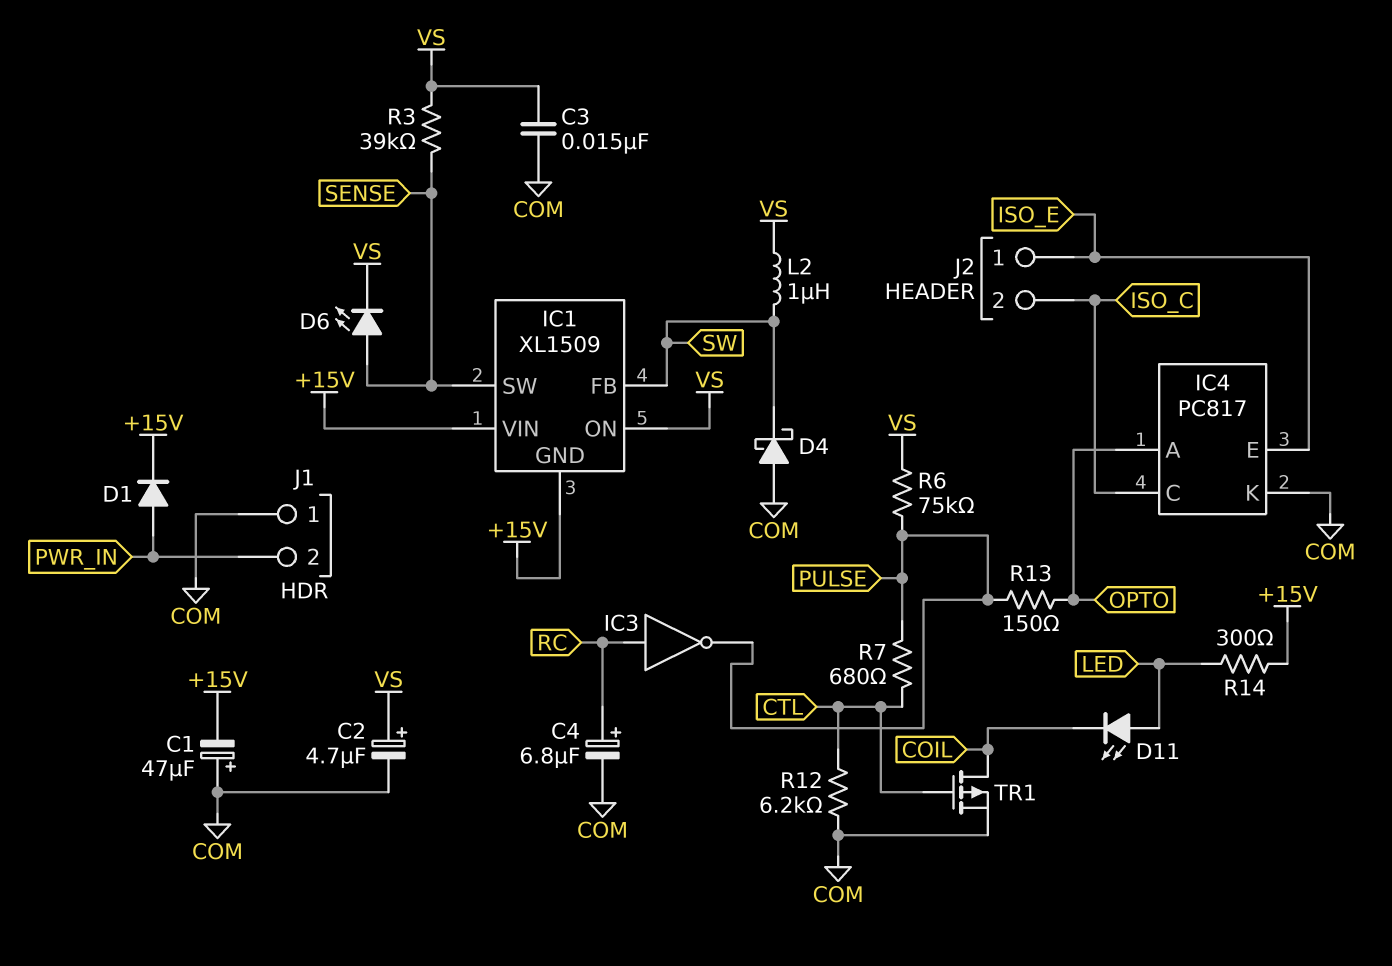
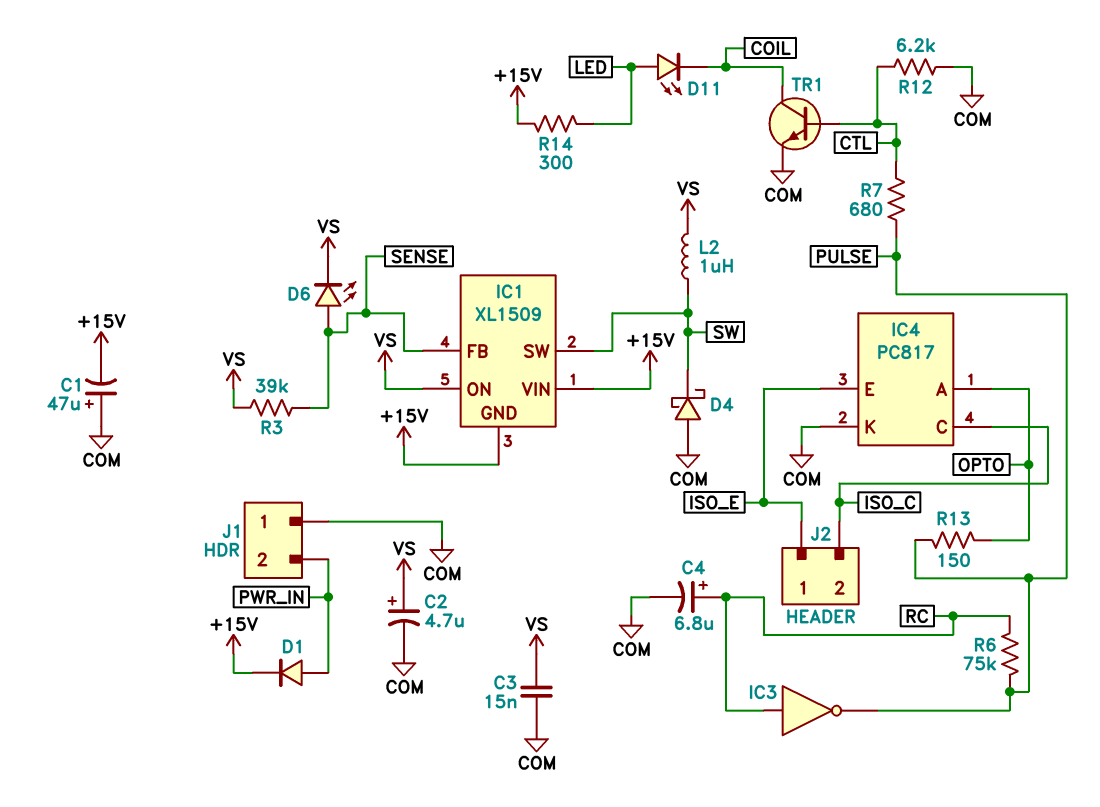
IC1 pin FB: SW -> SENSE
IC1 pin SW: SENSE -> SW
R6: 75k (PULSE, VS) -> 75k (PULSE, RC)
TR1: PMOS (G CTL, D COIL, S COM) -> NPN (B CTL, C COIL, E COM)

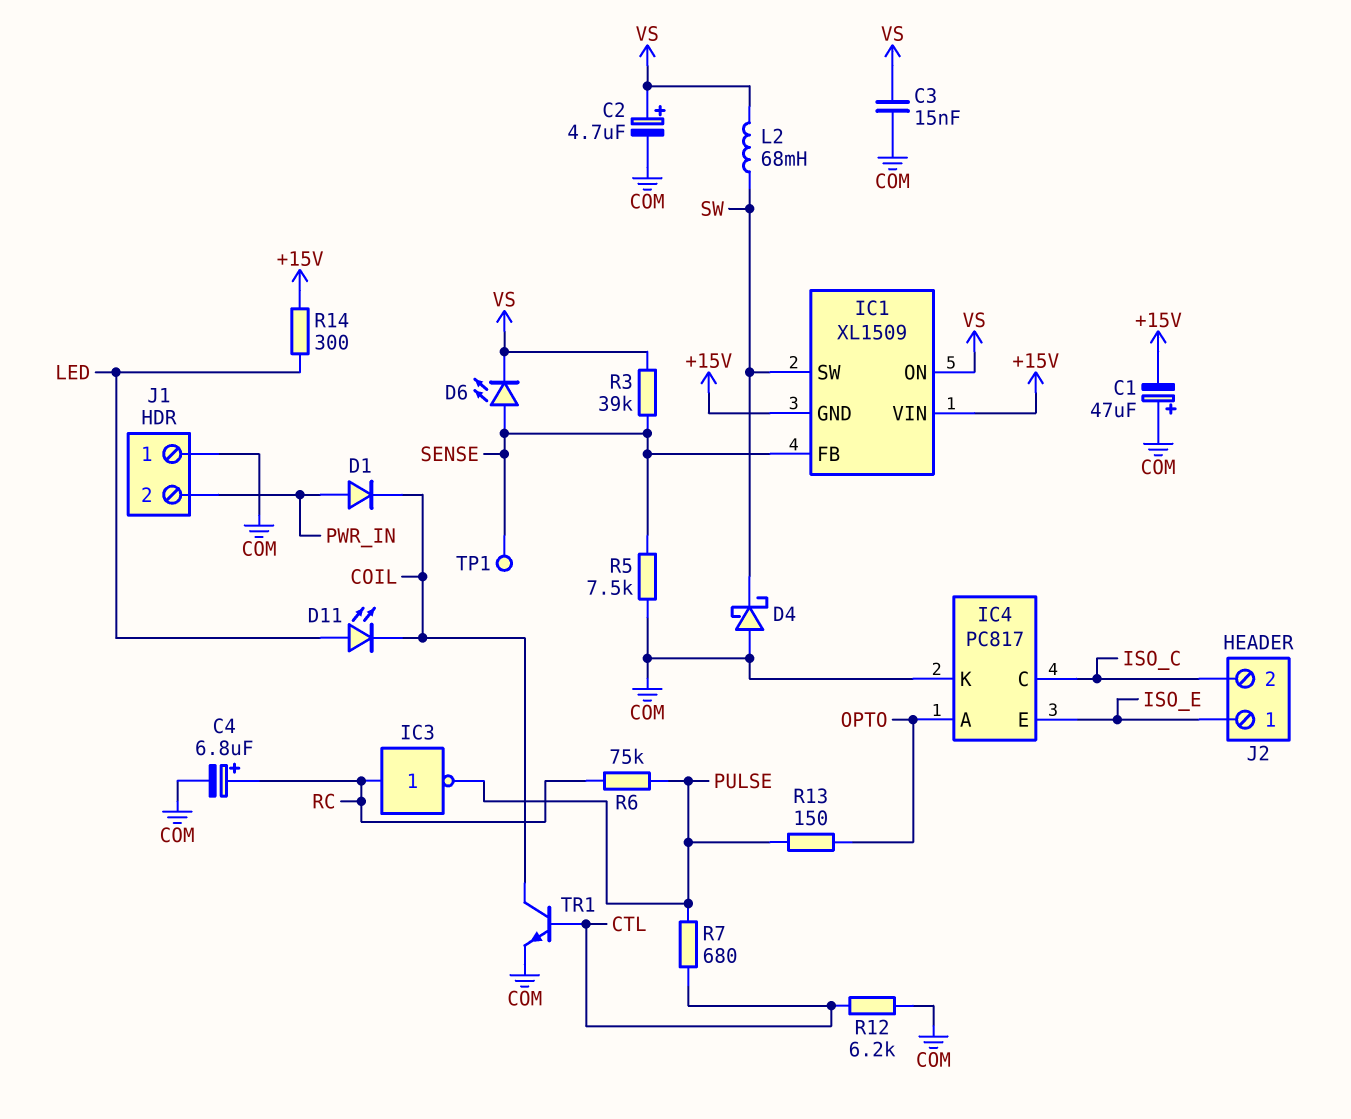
D1: diode (A PWR_IN, K +15V) -> diode (A PWR_IN, K COIL)
L2: 1uH (SW, VS) -> 68mH (SW, VS)
R5: none -> 7.5k (COM, SENSE)
TP1: none -> test point (SENSE)

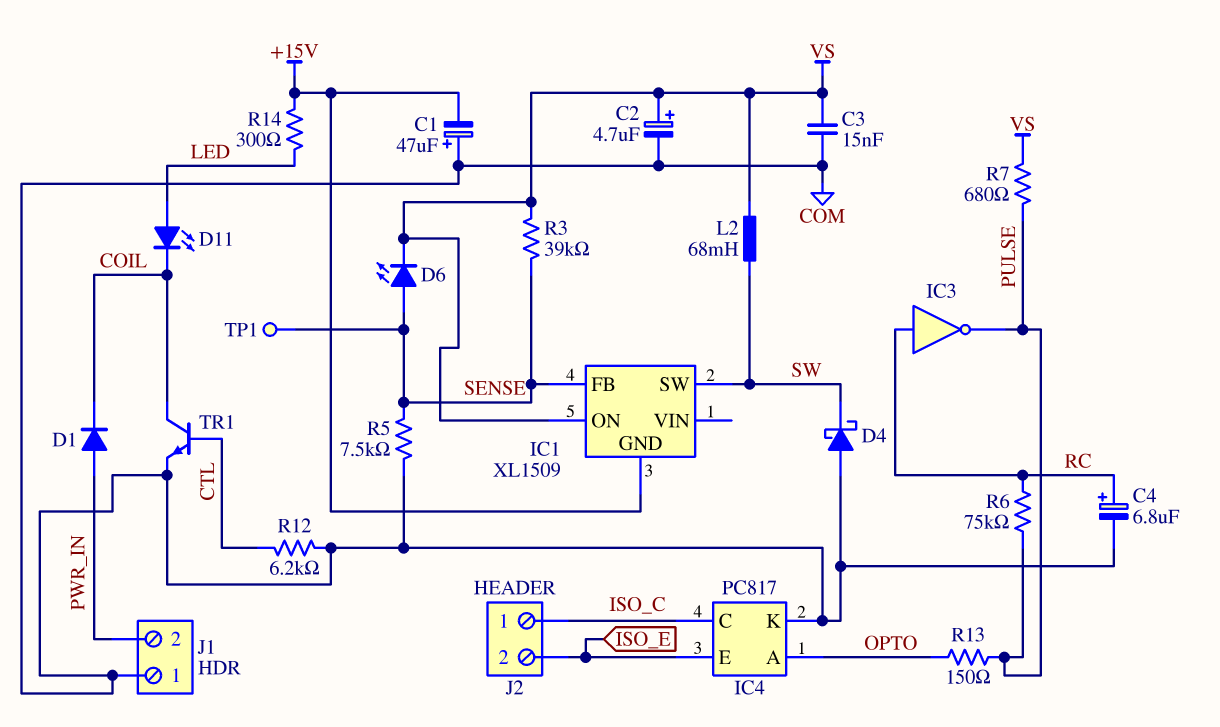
IC1 pin VIN: +15V -> none
J2 pin 1: ISO_E -> ISO_C
J2 pin 2: ISO_C -> ISO_E
R7: 680 (CTL, PULSE) -> 680 (PULSE, VS)

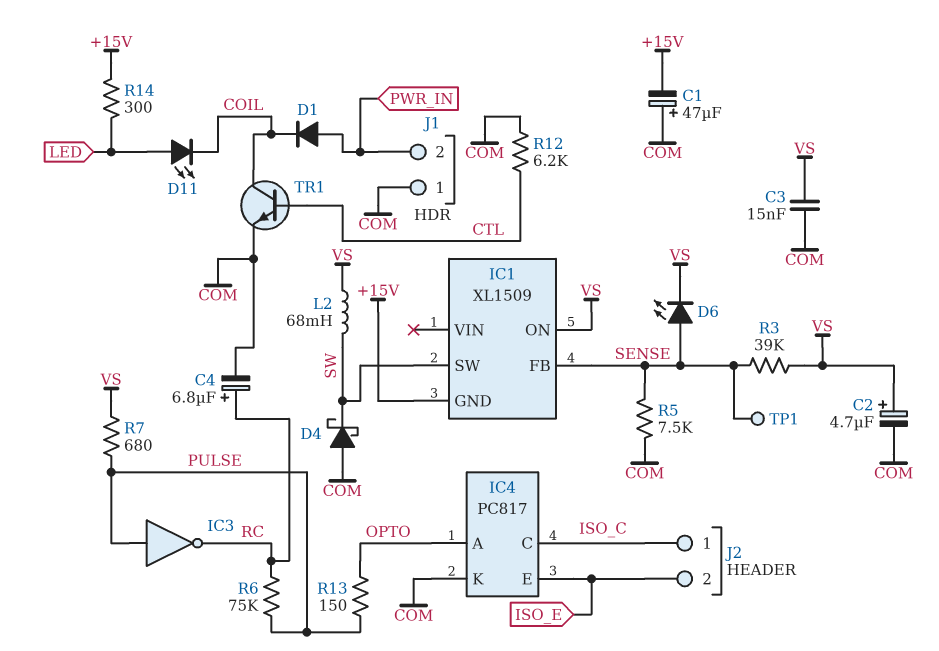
IC3: NOT (in RC, out PULSE) -> NOT (in PULSE, out RC)

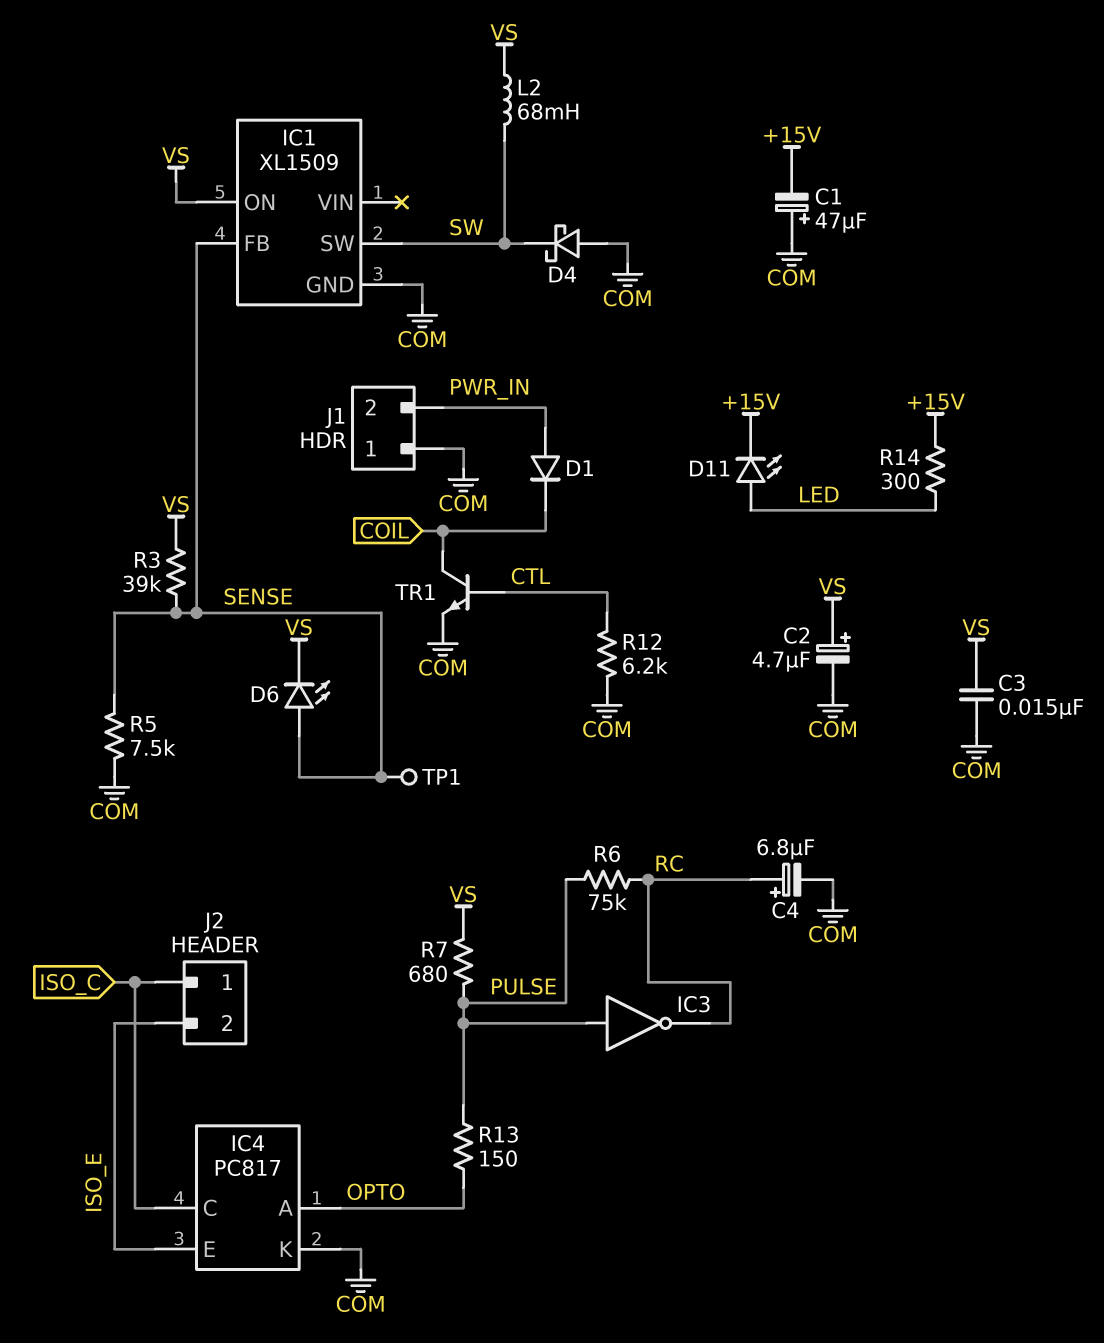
D11: LED (A LED, K COIL) -> LED (A LED, K +15V)
IC1 pin GND: +15V -> COM

